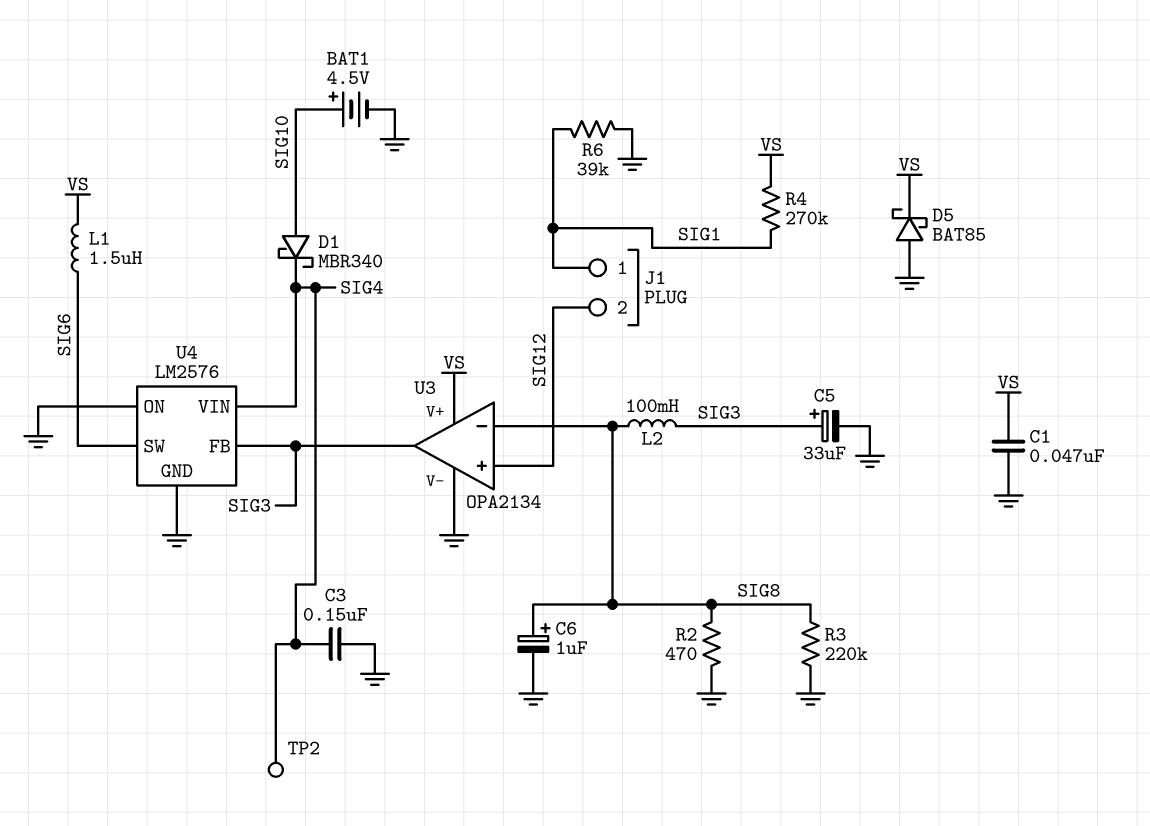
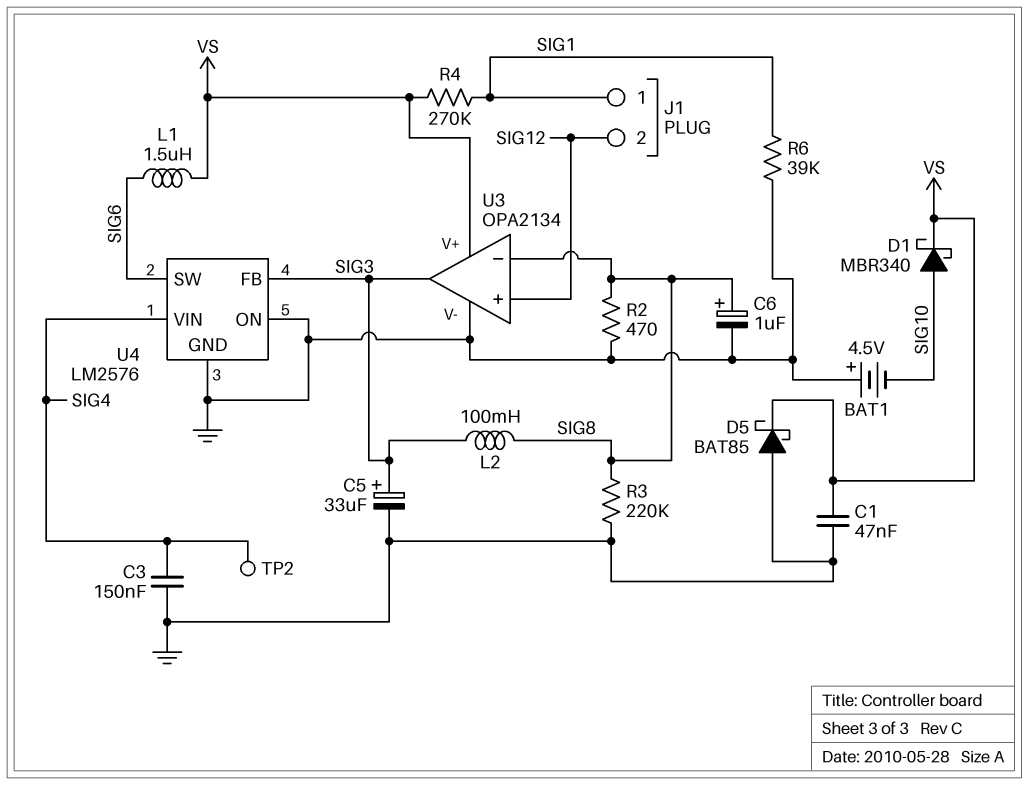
BAT1: 4.5V (plus SIG10, minus GND) -> 4.5V (plus GND, minus SIG10)
D1: schottky MBR340 (A SIG10, K SIG4) -> schottky MBR340 (A SIG10, K VS)

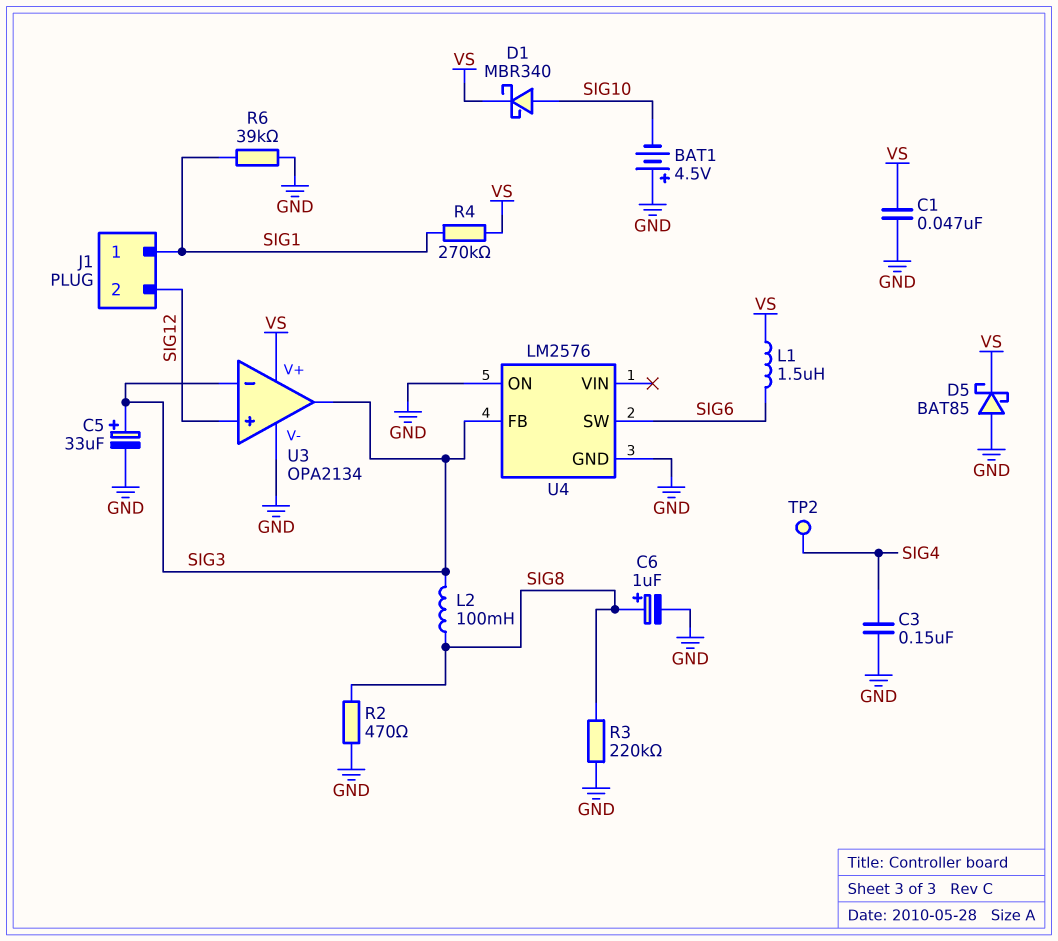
U3 pin in-: SIG8 -> SIG3
U4 pin VIN: SIG4 -> none

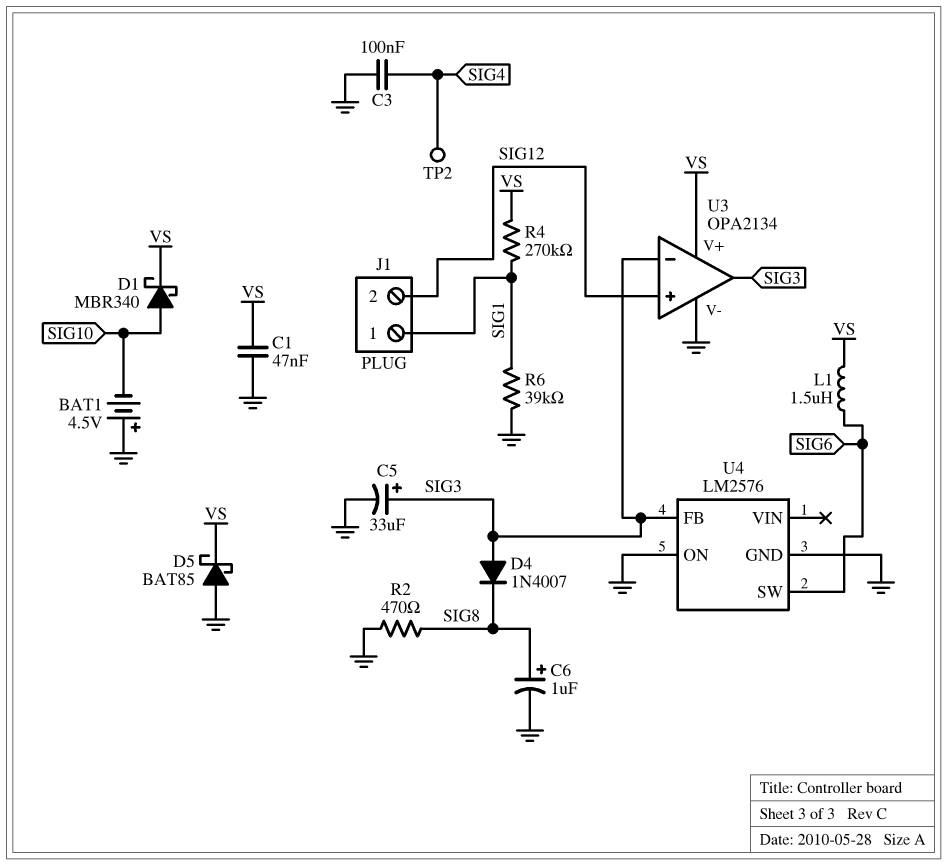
C3: 150nF (GND, SIG4) -> 100nF (GND, SIG4)
D4: none -> diode 1N4007 (A SIG3, K SIG8)
L2: 100mH (SIG3, SIG8) -> none
R3: 220k (GND, SIG8) -> none

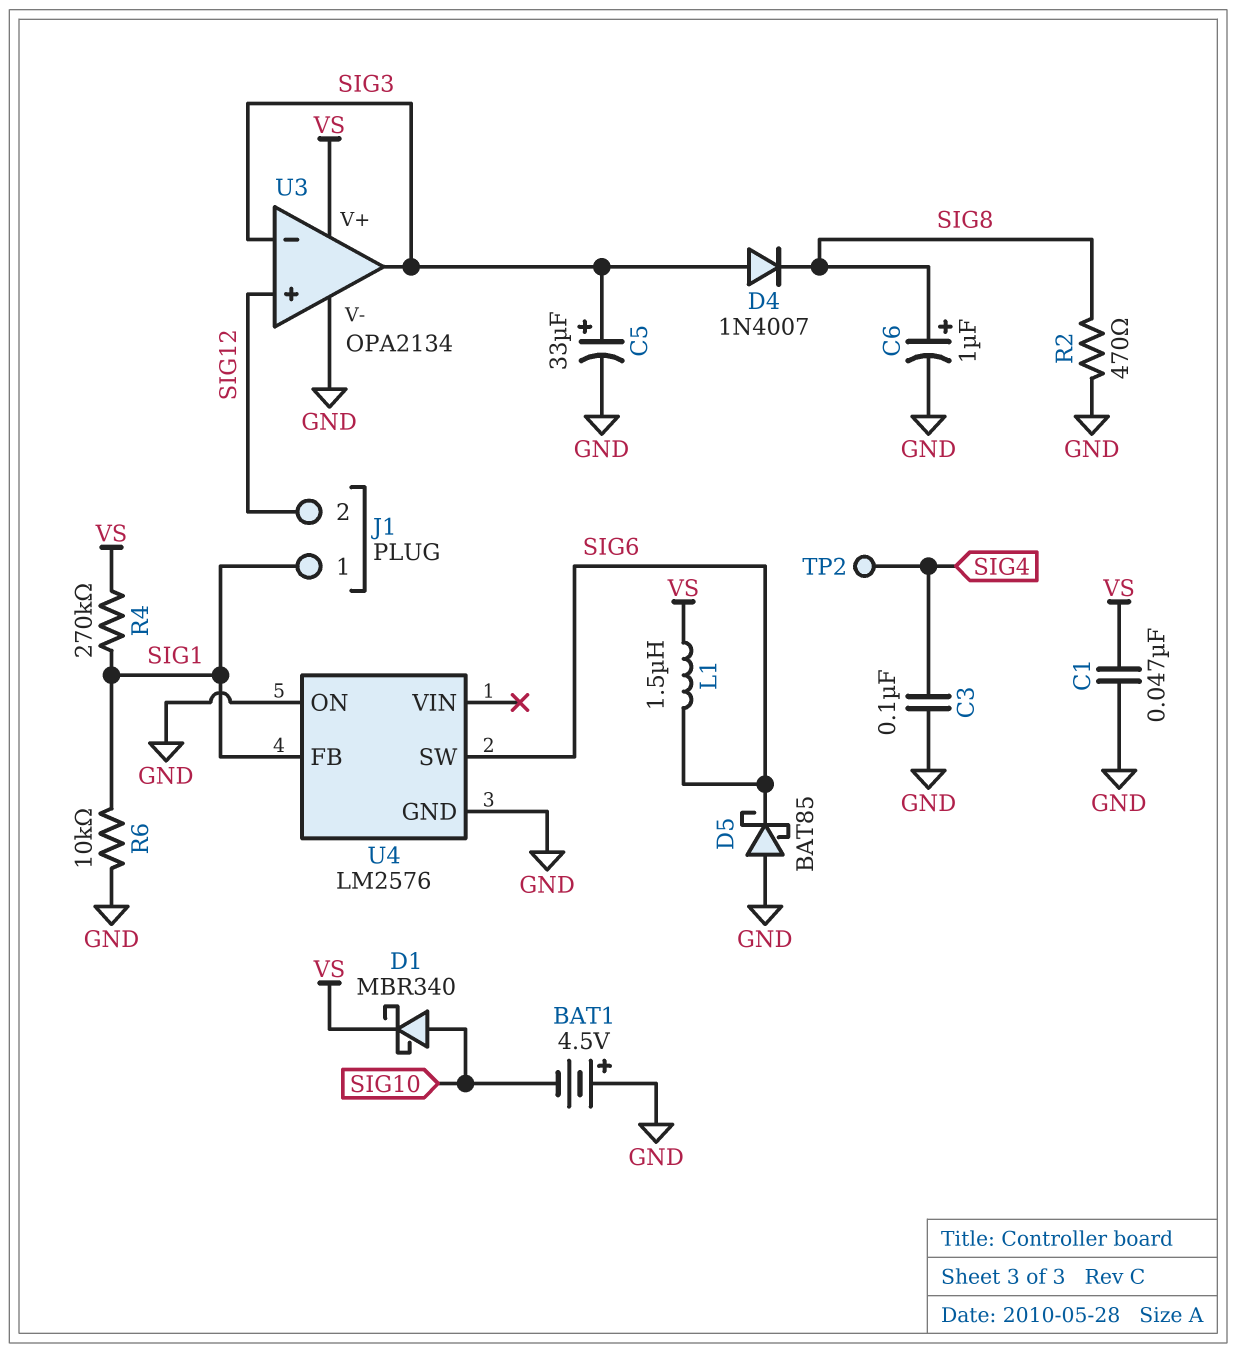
D5: schottky BAT85 (A GND, K VS) -> schottky BAT85 (A GND, K SIG6)
R6: 39k (GND, SIG1) -> 10k (GND, SIG1)
U4 pin FB: SIG3 -> SIG1

